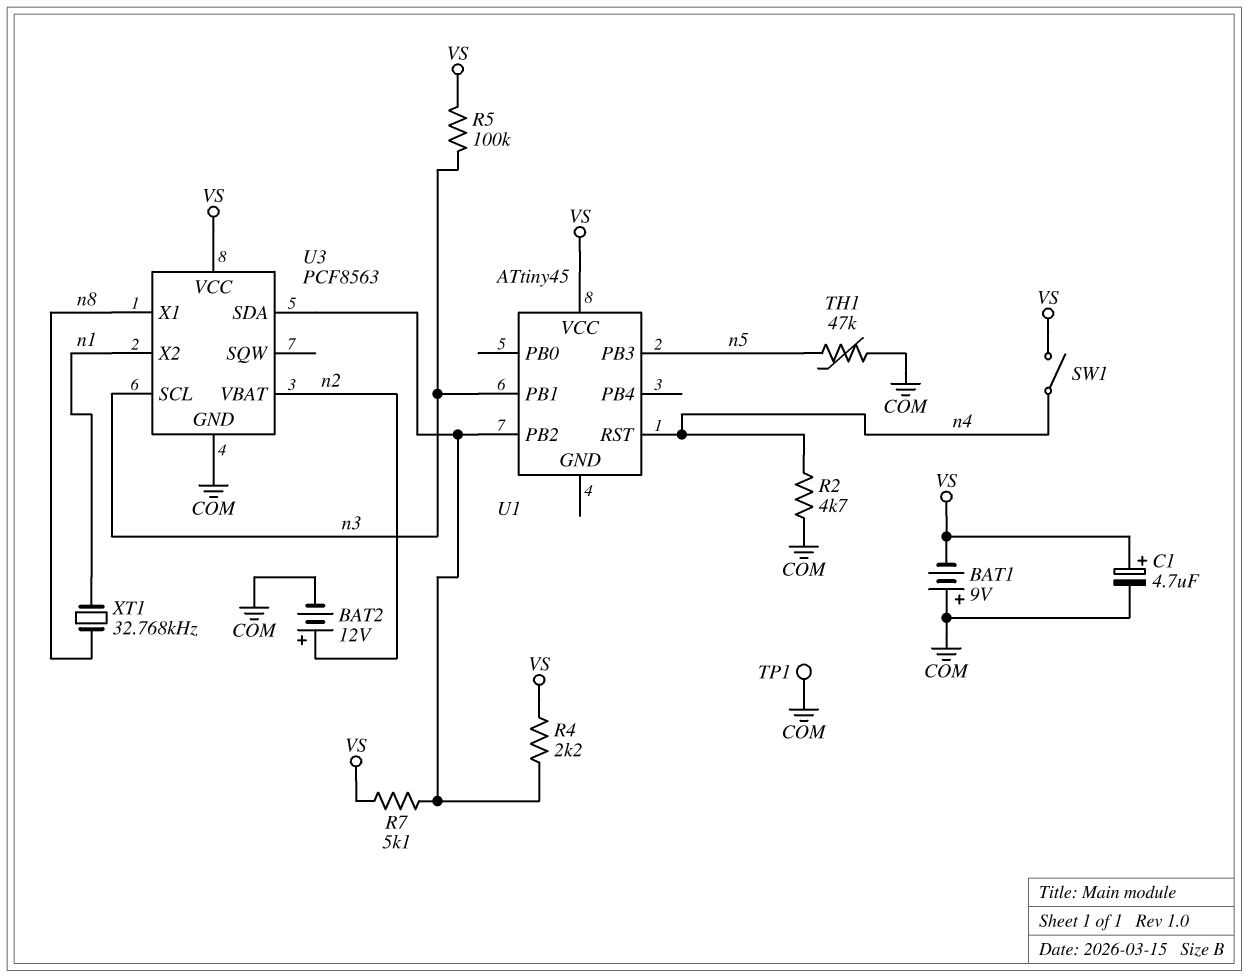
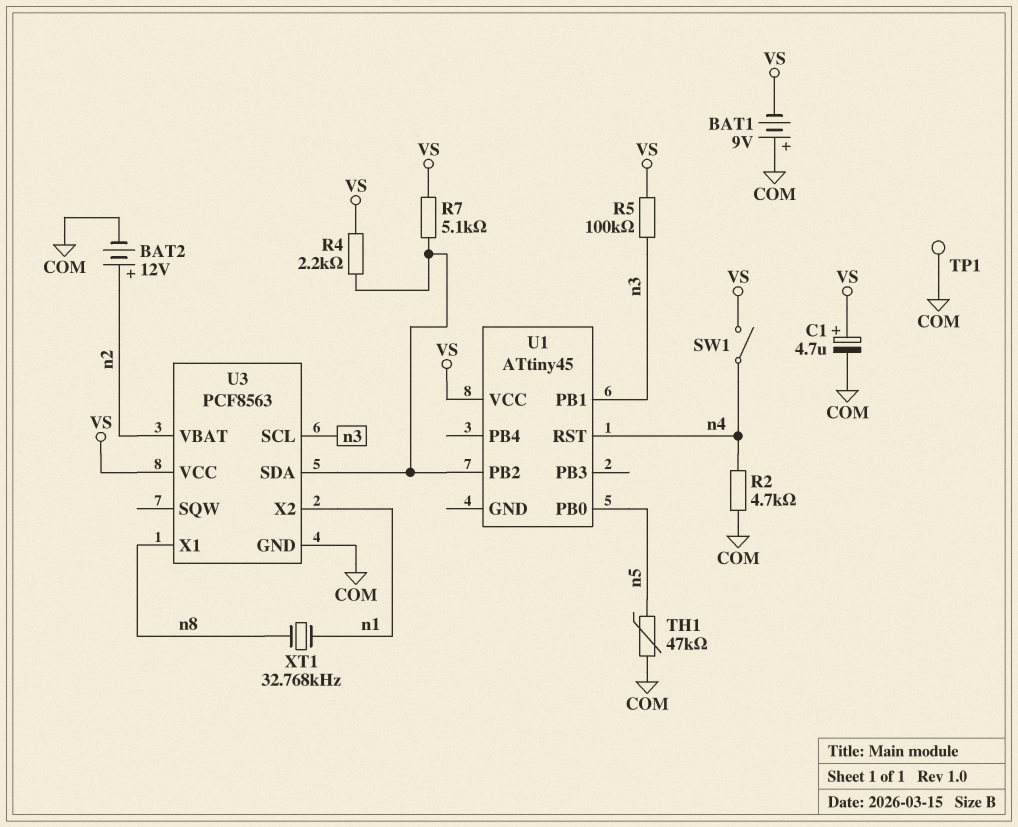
U1 pin PB0: none -> n5
U1 pin PB3: n5 -> none

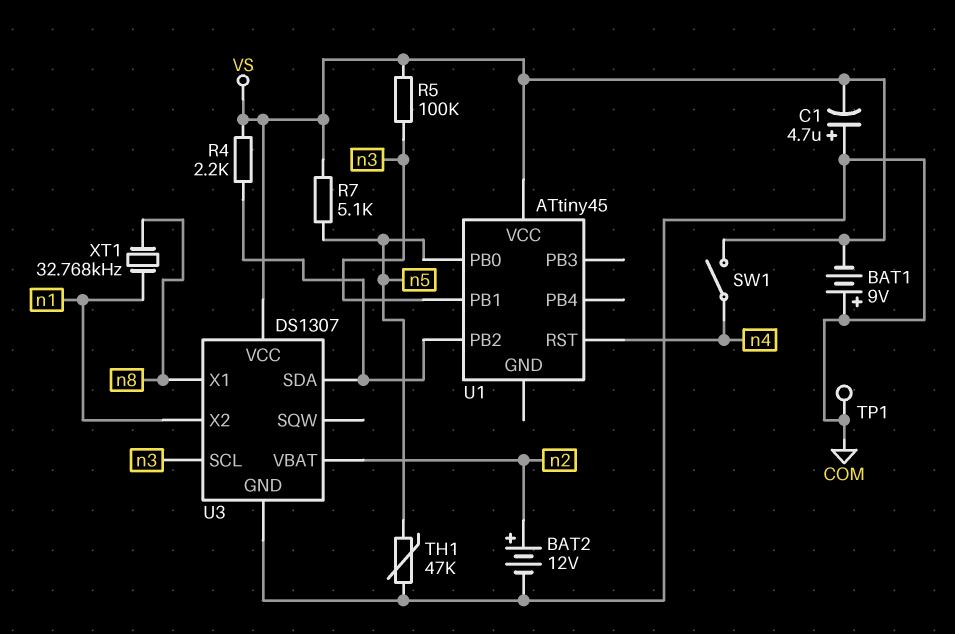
C1: 4.7uF (plus VS, minus COM) -> 4.7uF (plus COM, minus VS)
R2: 4.7k (COM, n4) -> none
R7: 5.1k (U1/PB2, VS) -> 5.1k (VS, n5)
U3: PCF8563 -> DS1307

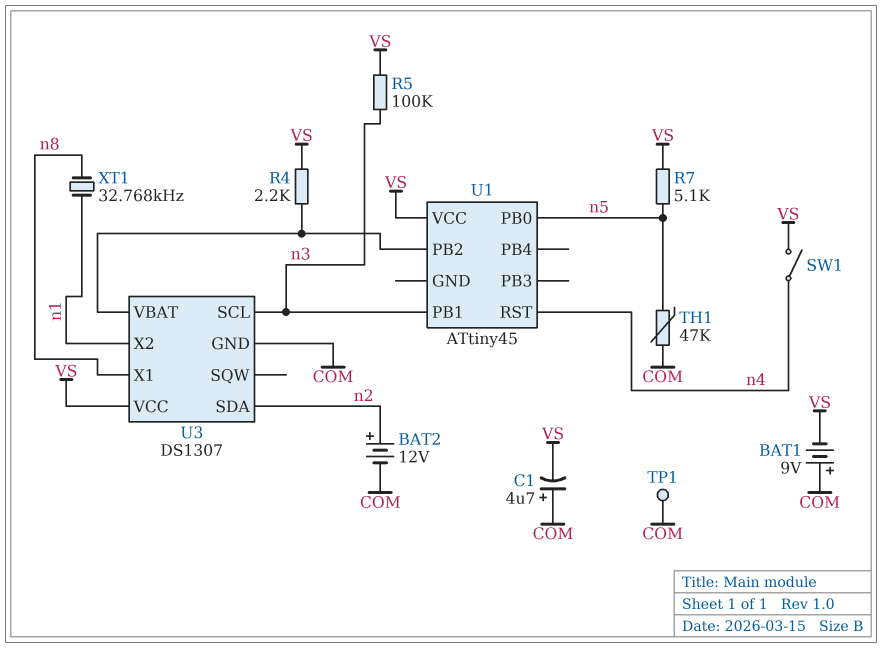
U3 pin SDA: U1/PB2 -> n2
U3 pin VBAT: n2 -> U1/PB2

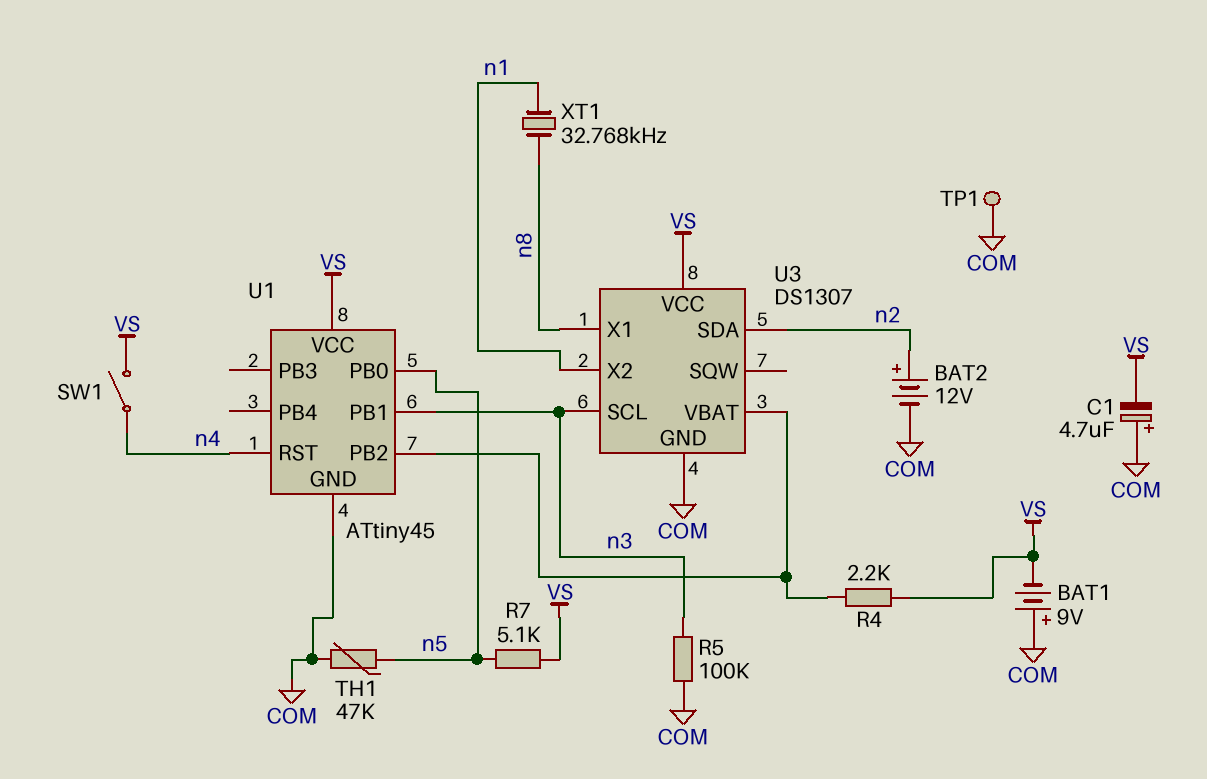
R5: 100k (VS, n3) -> 100k (COM, n3)
U1 pin GND: none -> COM

